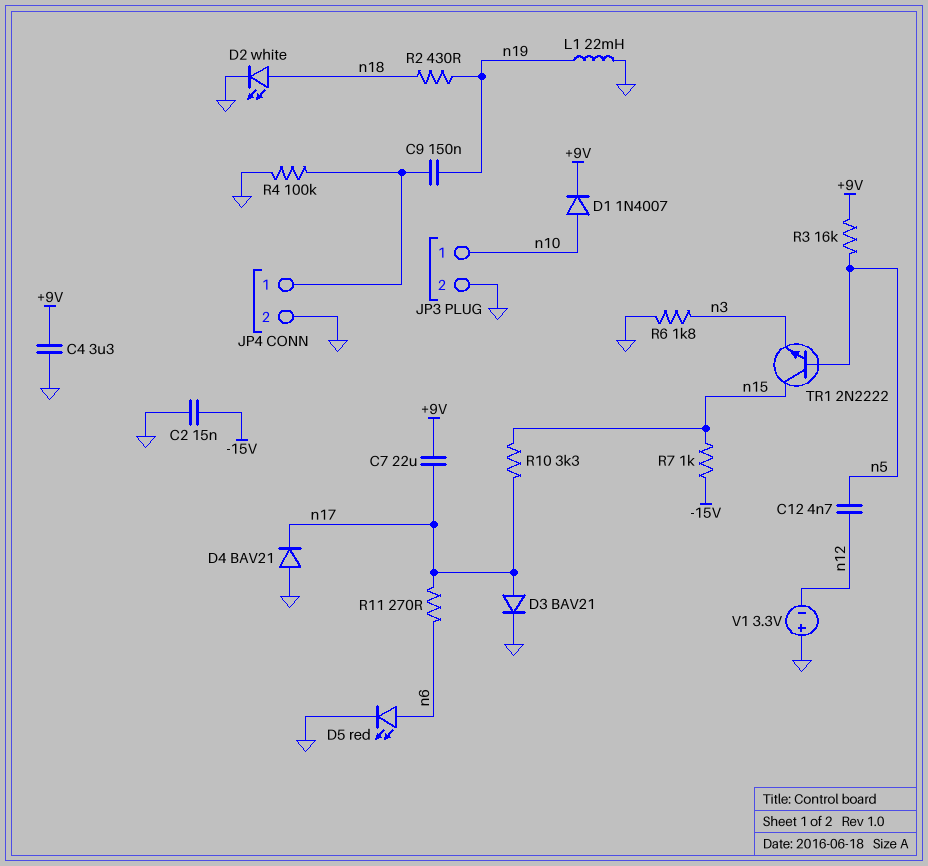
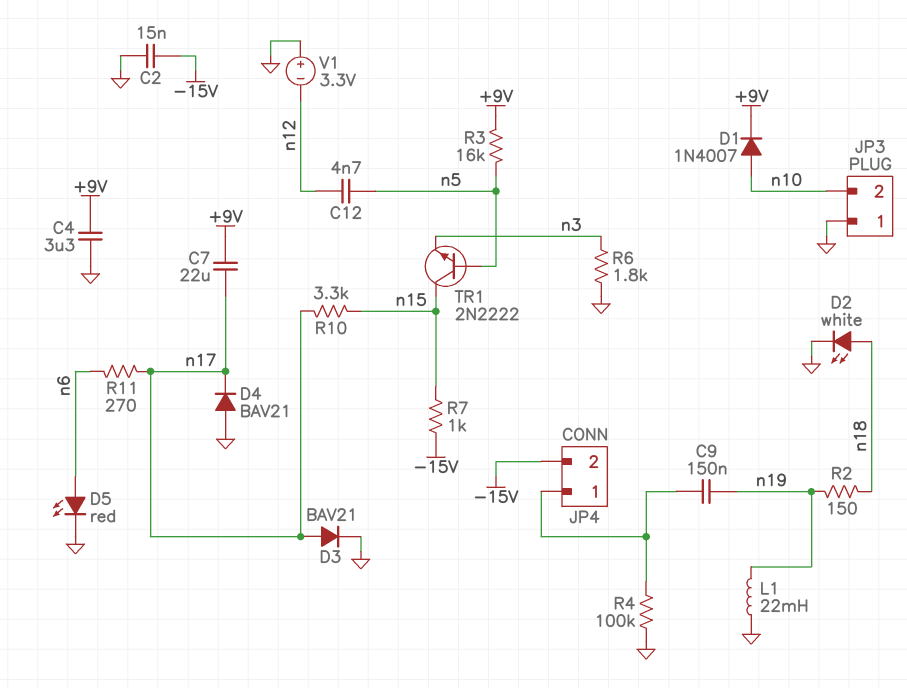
JP3 pin 1: n10 -> GND
JP3 pin 2: GND -> n10
JP4 pin 2: GND -> -15V
R2: 430 (n18, n19) -> 150 (n18, n19)

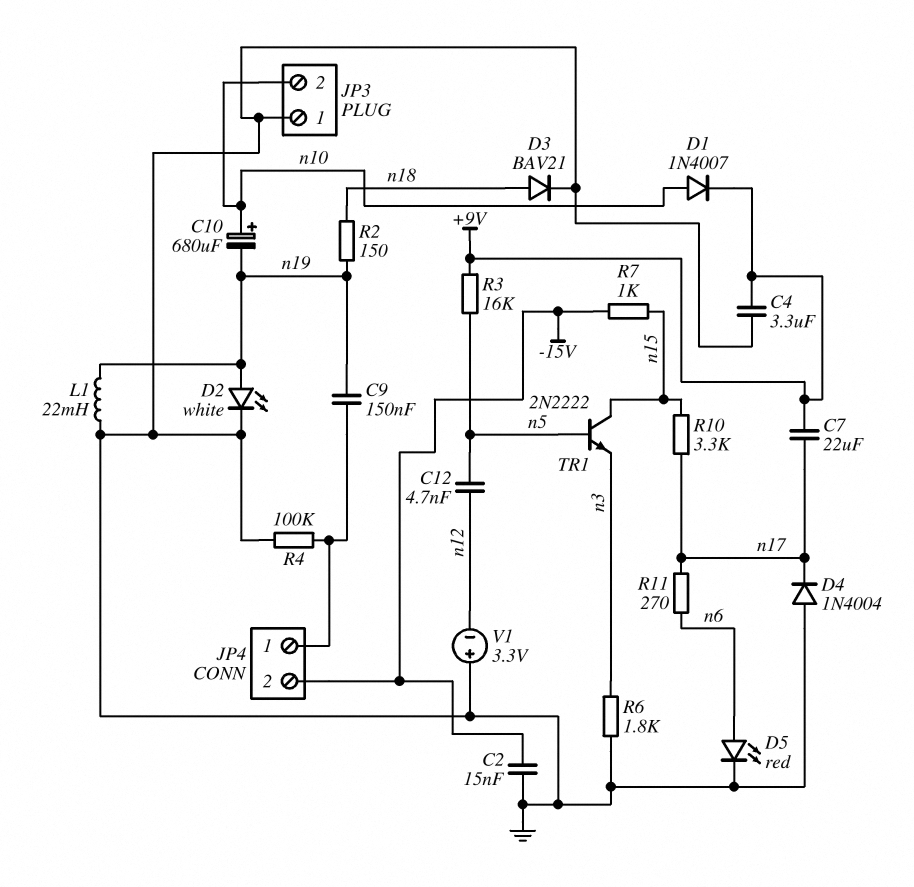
C10: none -> 680uF (plus n10, minus n19)
D2: LED white (A n18, K GND) -> LED white (A n19, K GND)
D3: diode BAV21 (A n17, K GND) -> diode BAV21 (A n18, K GND)
D4: diode BAV21 (A GND, K n17) -> diode 1N4004 (A GND, K n17)

